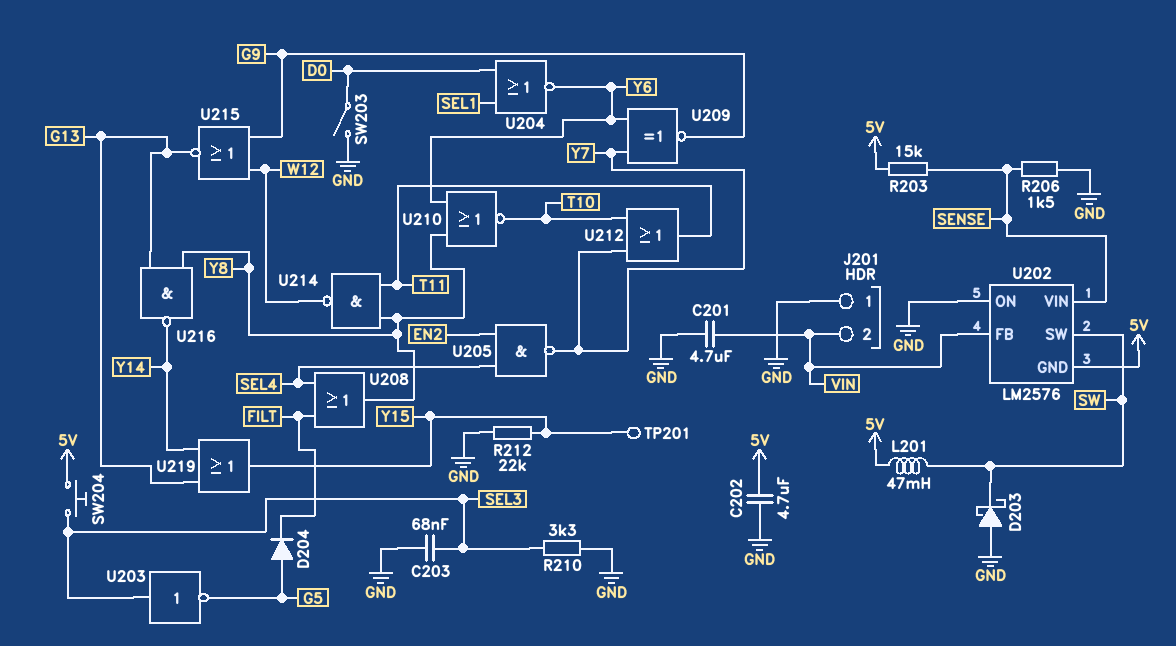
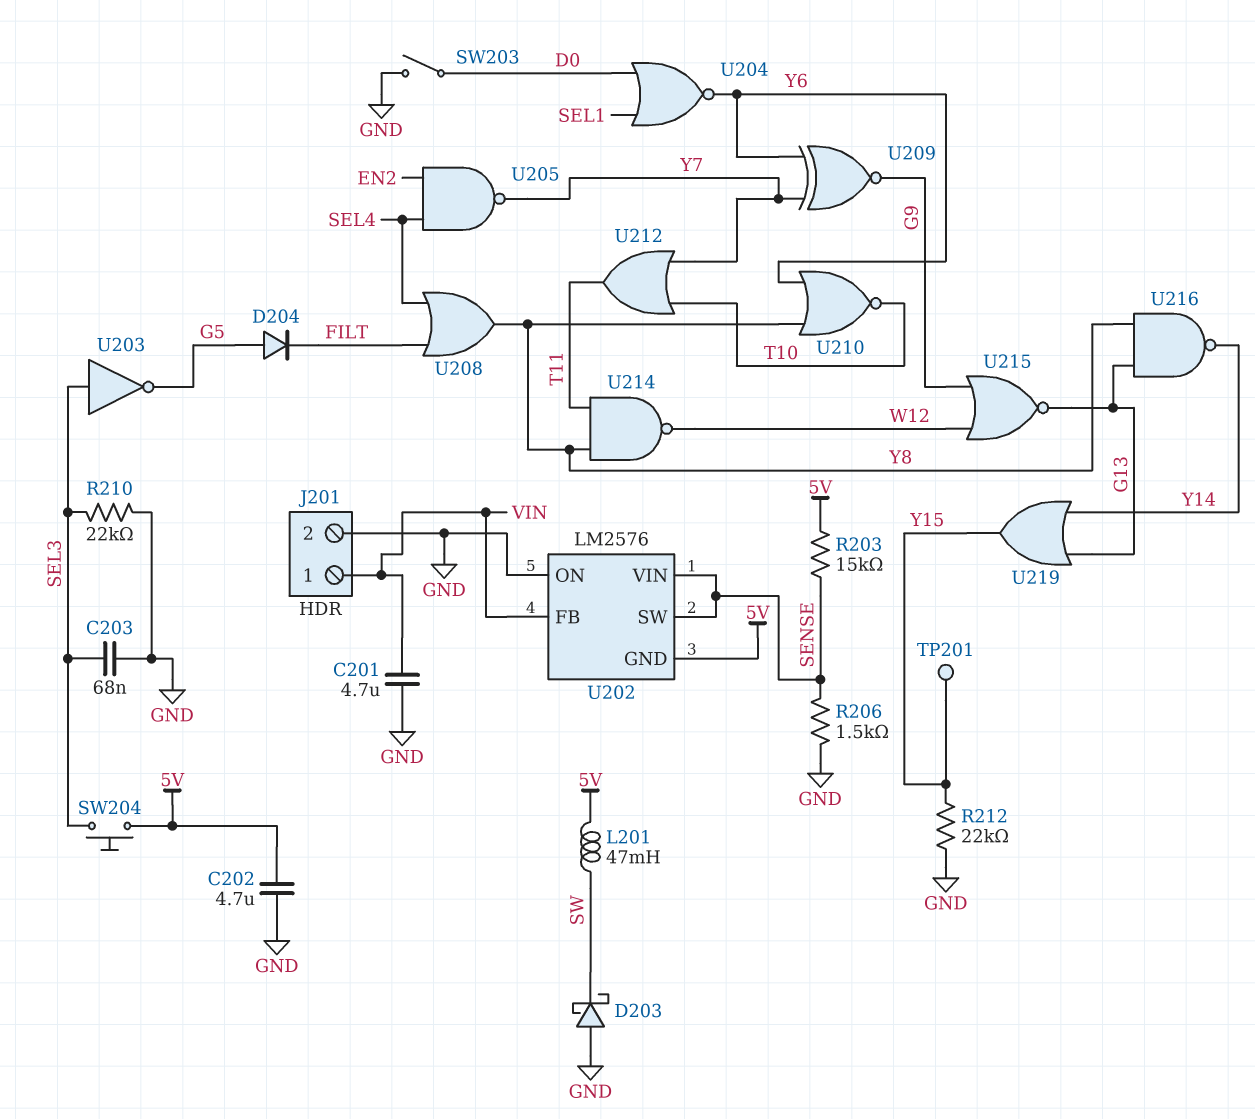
J201 pin 1: GND -> VIN
J201 pin 2: VIN -> GND
R210: 3.3k (GND, SEL3) -> 22k (GND, SEL3)
U202 pin SW: SW -> SENSE

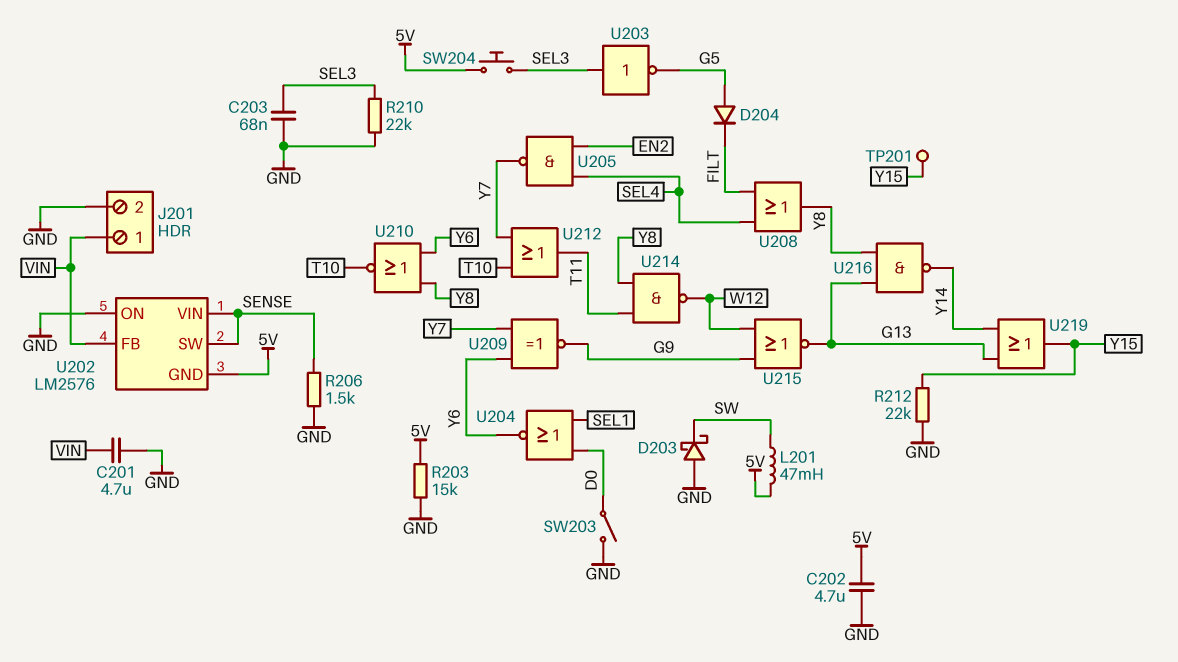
R203: 15k (5V, SENSE) -> 15k (5V, GND)

